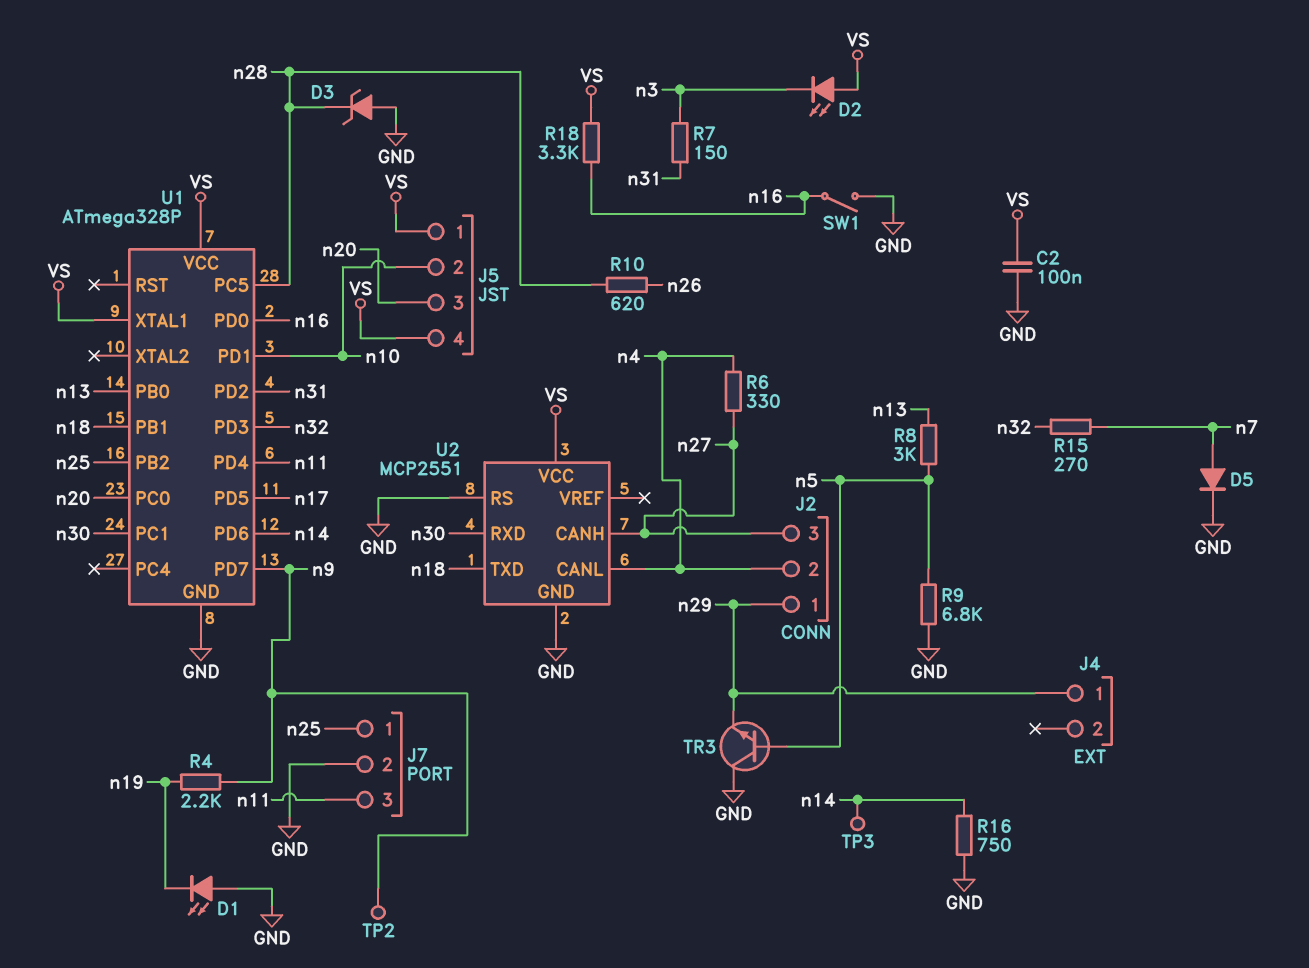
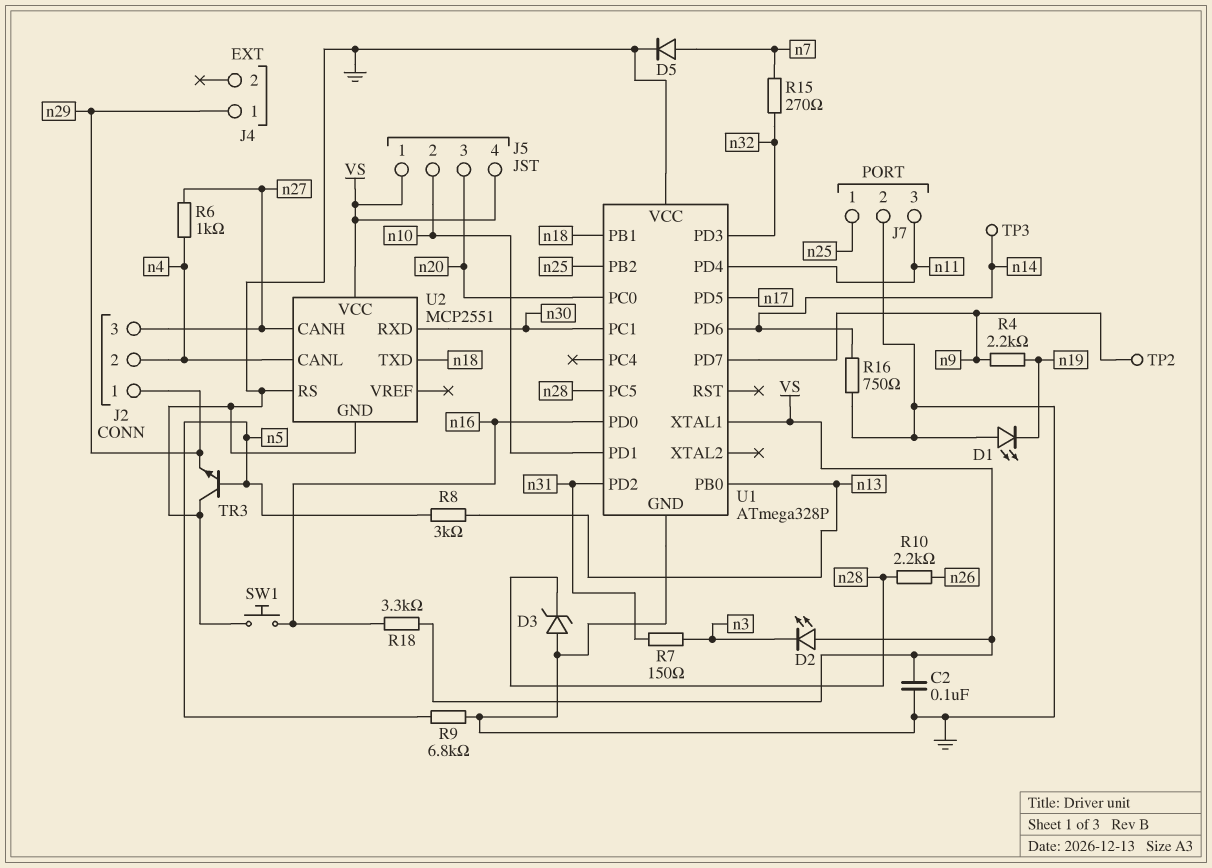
R6: 330 (n4, n27) -> 1k (n4, n27)
R10: 620 (n26, n28) -> 2.2k (n26, n28)
SW1: switch (GND, n16) -> button (GND, n16)
U1 pin VCC: VS -> GND

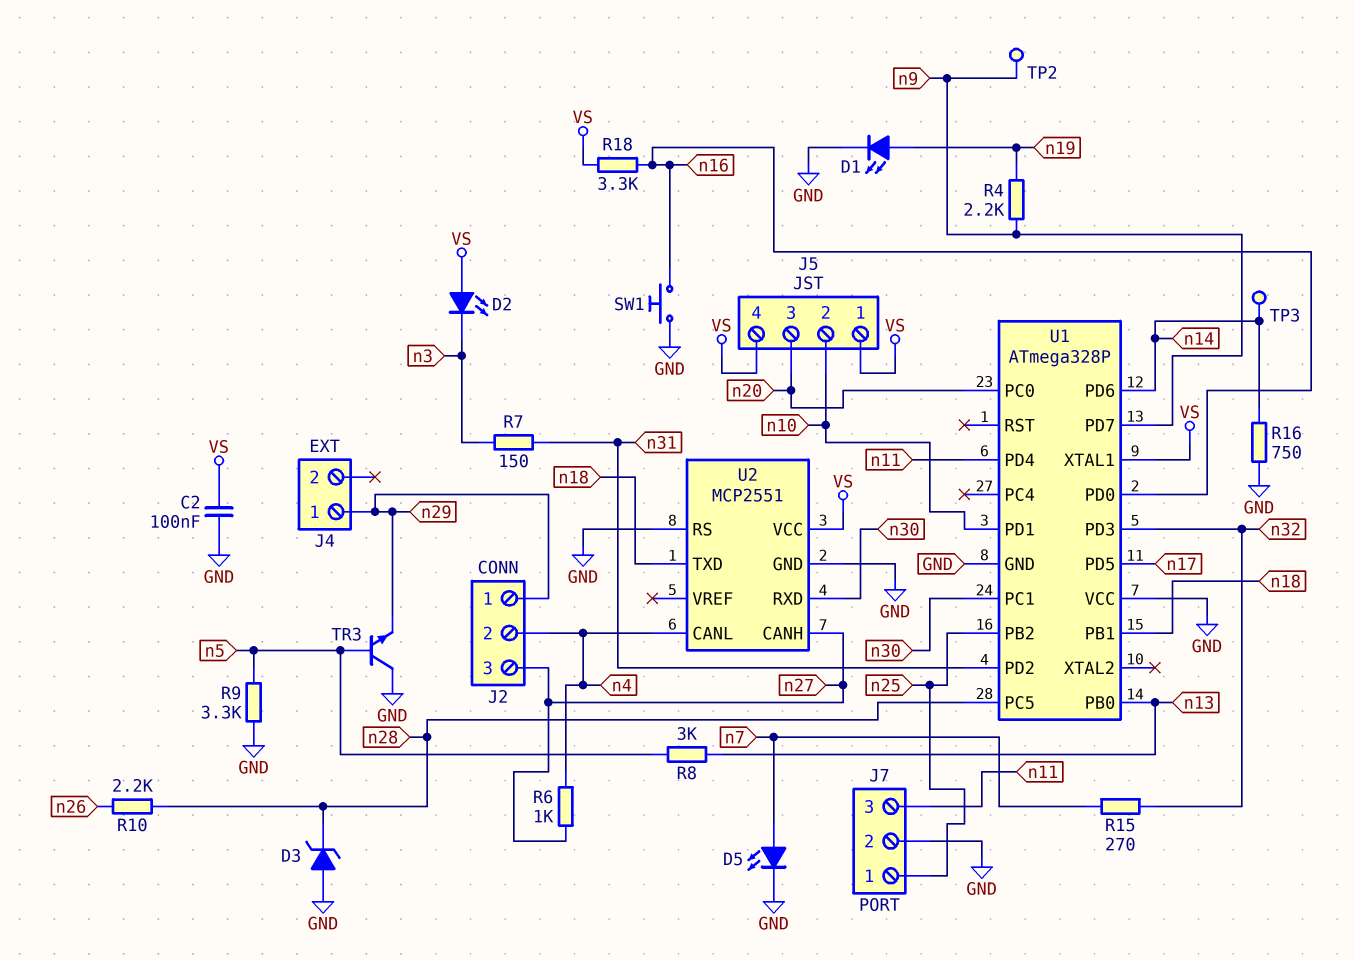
D1: LED (A GND, K n19) -> LED (A n19, K GND)
D5: diode (A n7, K GND) -> LED (A n7, K GND)
R9: 6.8k (GND, n5) -> 3.3k (GND, n5)

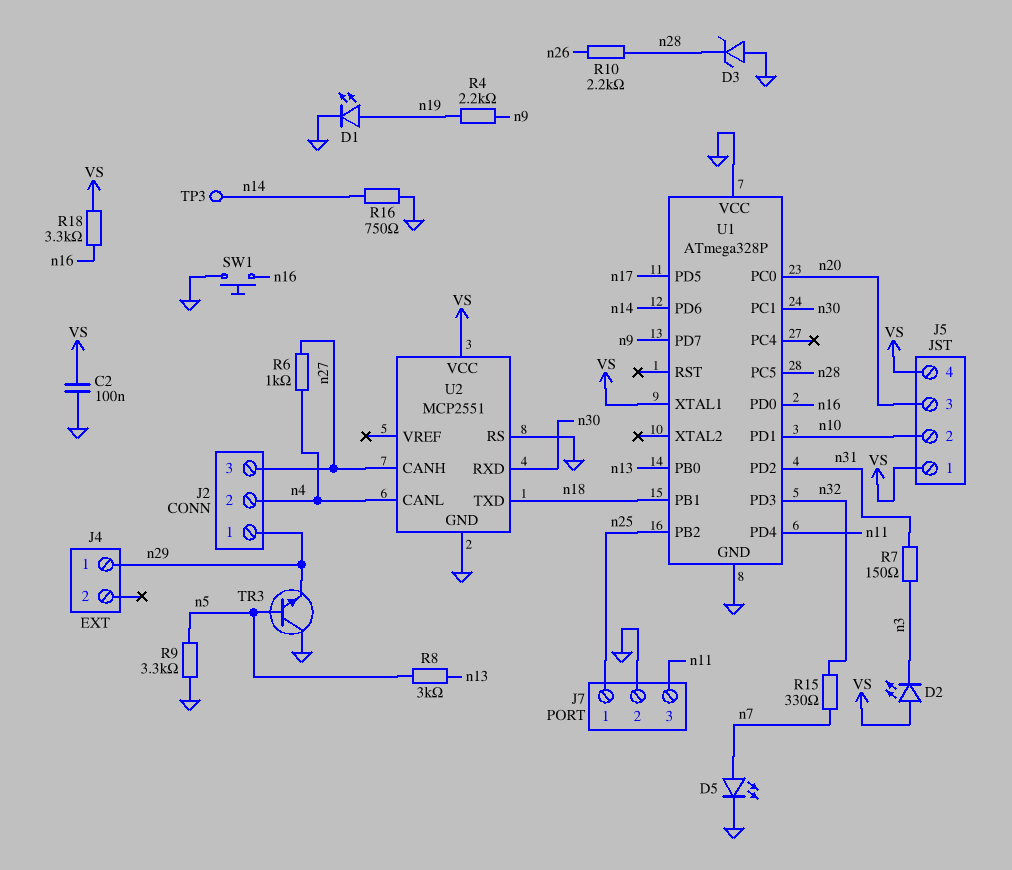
R15: 270 (n7, n32) -> 330 (n7, n32)
TP2: test point (n9) -> none

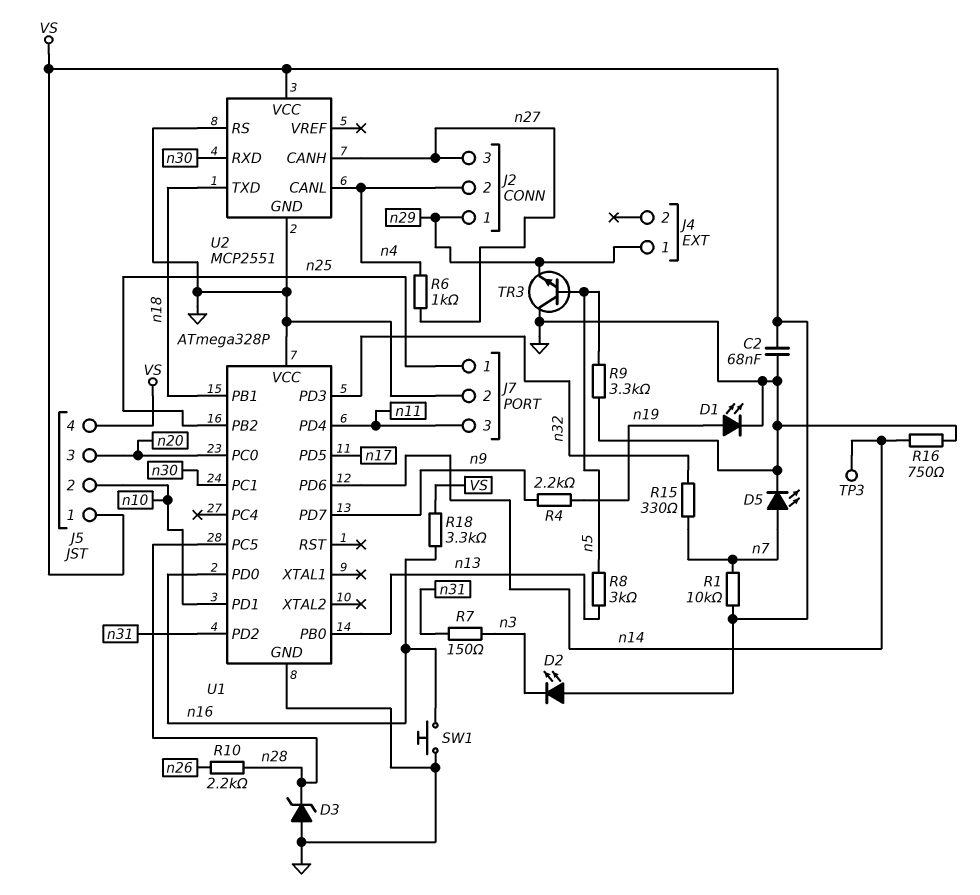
C2: 100nF (GND, VS) -> 68nF (GND, VS)
R1: none -> 10k (VS, n7)
U1 pin XTAL1: VS -> none

